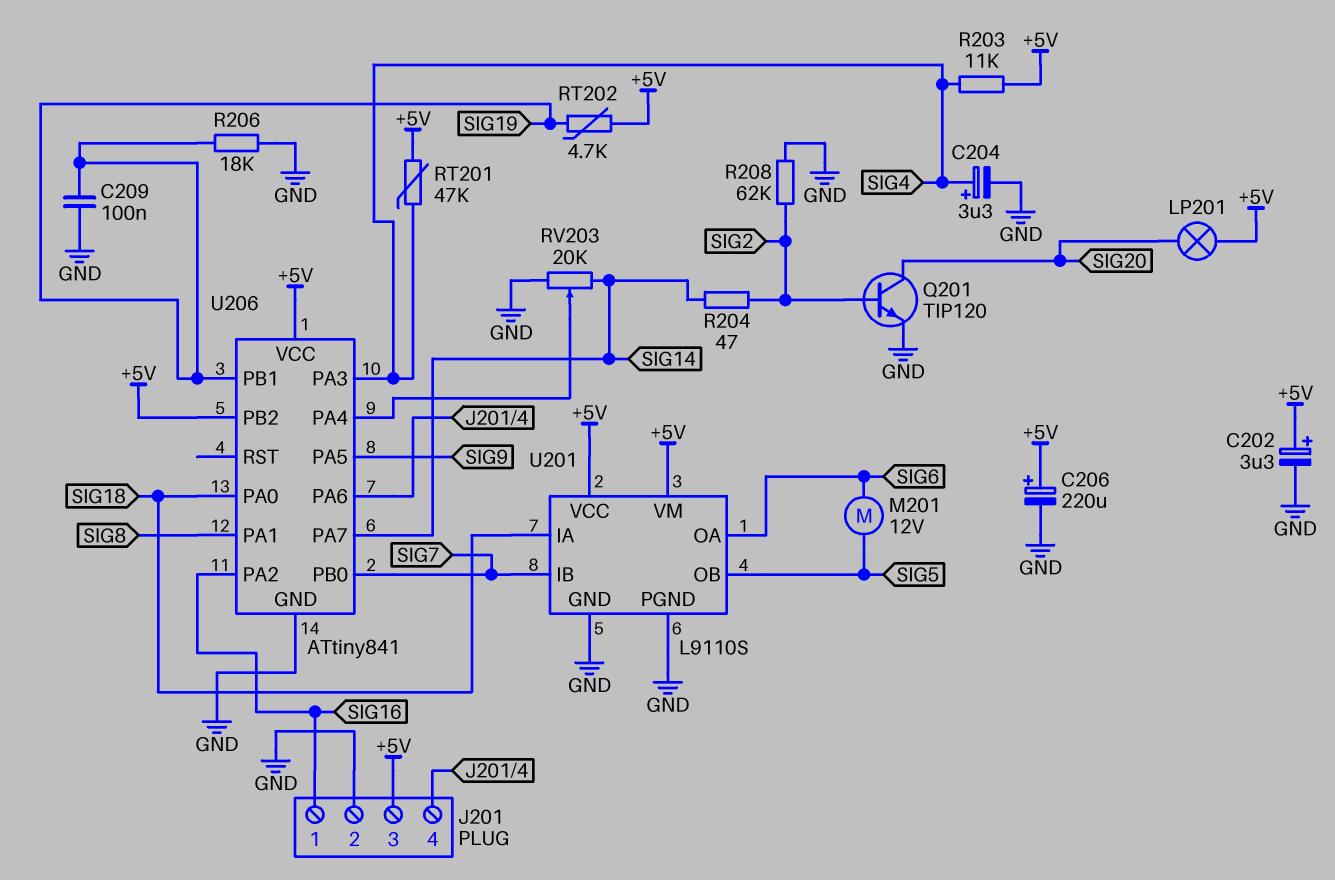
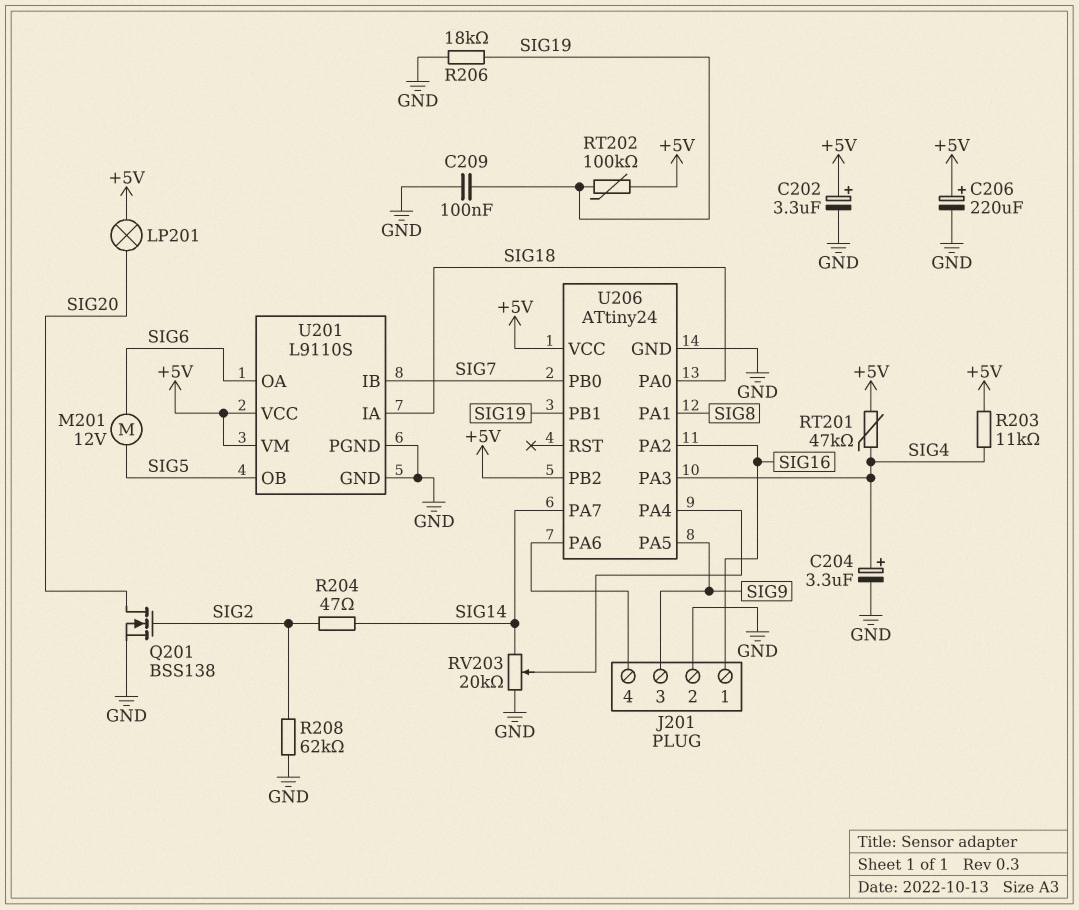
J201 pin 3: +5V -> SIG9
Q201: NPN TIP120 (B SIG2, C SIG20, E GND) -> NMOS BSS138 (G SIG2, D SIG20, S GND)
RT202: 4.7k (+5V, SIG19) -> 100k (+5V, SIG19)
U206: ATtiny841 -> ATtiny24

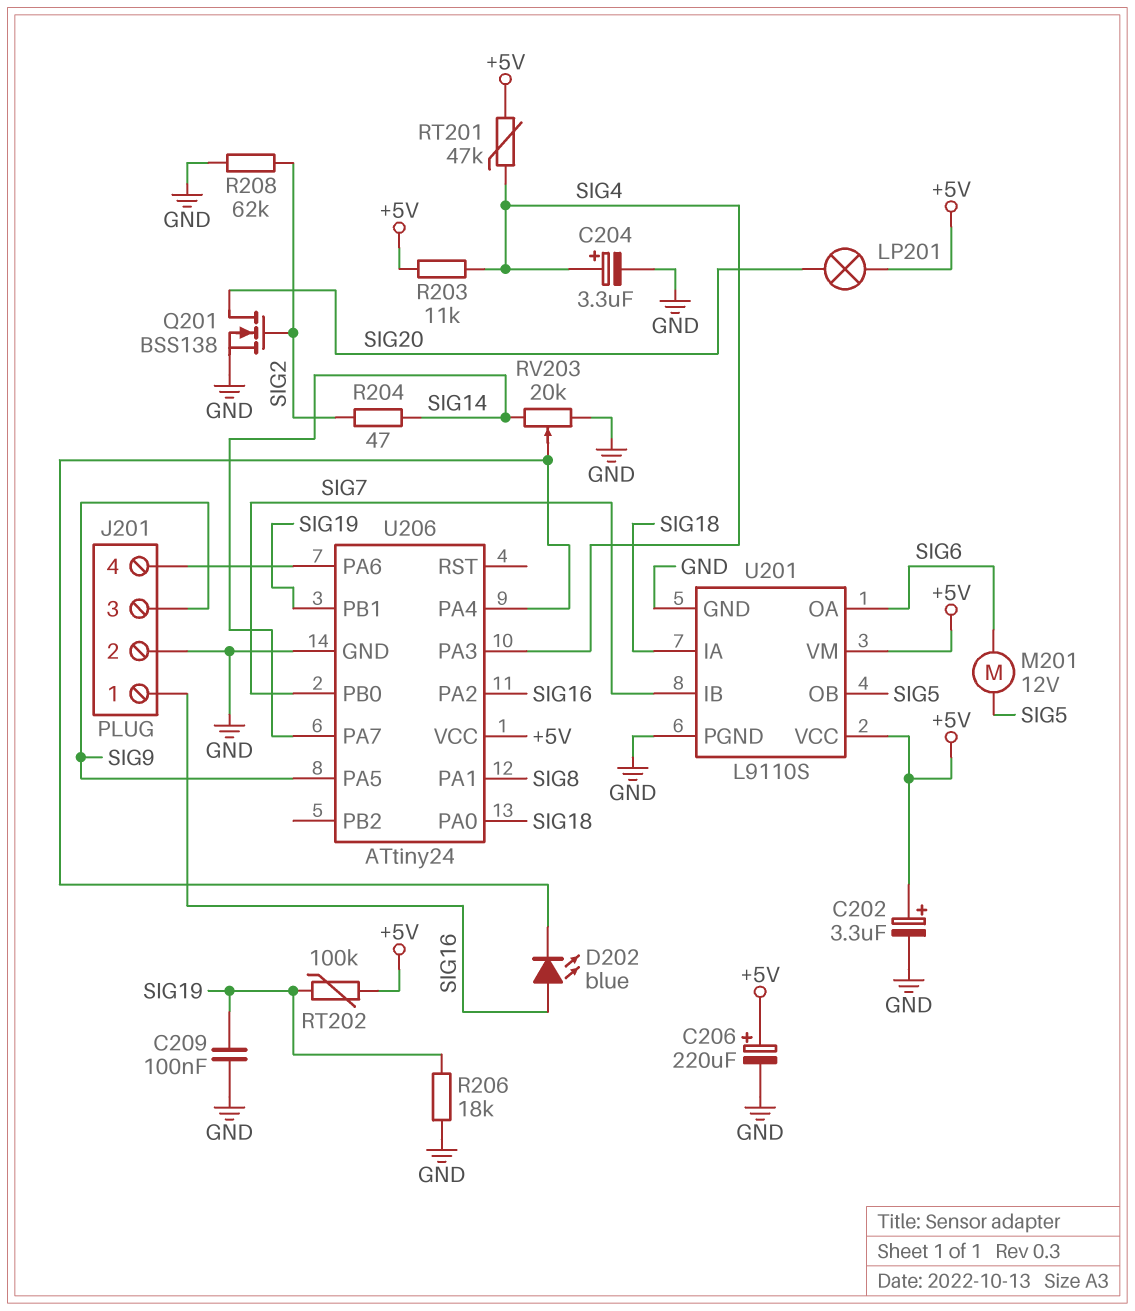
D202: none -> LED blue (A SIG16, K U206/PA4)
U206 pin PB2: +5V -> none

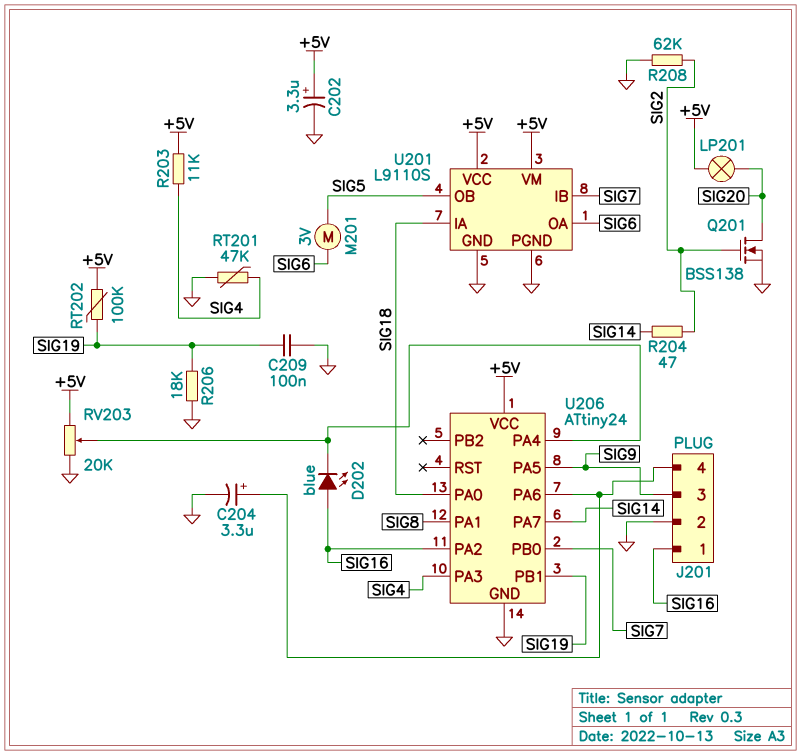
C204: 3.3uF (plus SIG4, minus GND) -> 3.3uF (plus J201/4, minus GND)
C206: 220uF (plus +5V, minus GND) -> none
M201: motor 12V (SIG5, SIG6) -> motor 3V (SIG5, SIG6)
RT201: 47k (+5V, SIG4) -> 47k (GND, SIG4)
RV203: 20k (GND, SIG14, wiper U206/PA4) -> 20k (+5V, GND, wiper U206/PA4)

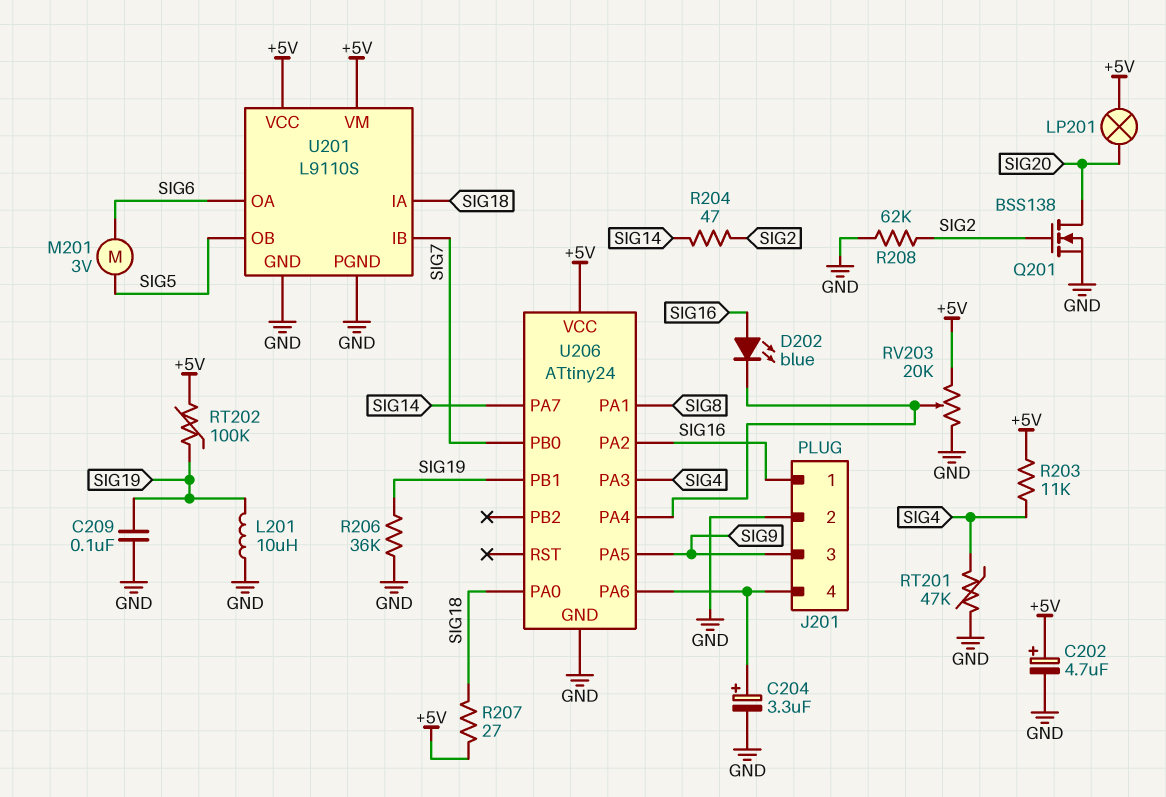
C202: 3.3uF (plus +5V, minus GND) -> 4.7uF (plus +5V, minus GND)
L201: none -> 10uH (GND, SIG19)
R206: 18k (GND, SIG19) -> 36k (GND, SIG19)
R207: none -> 27 (+5V, SIG18)

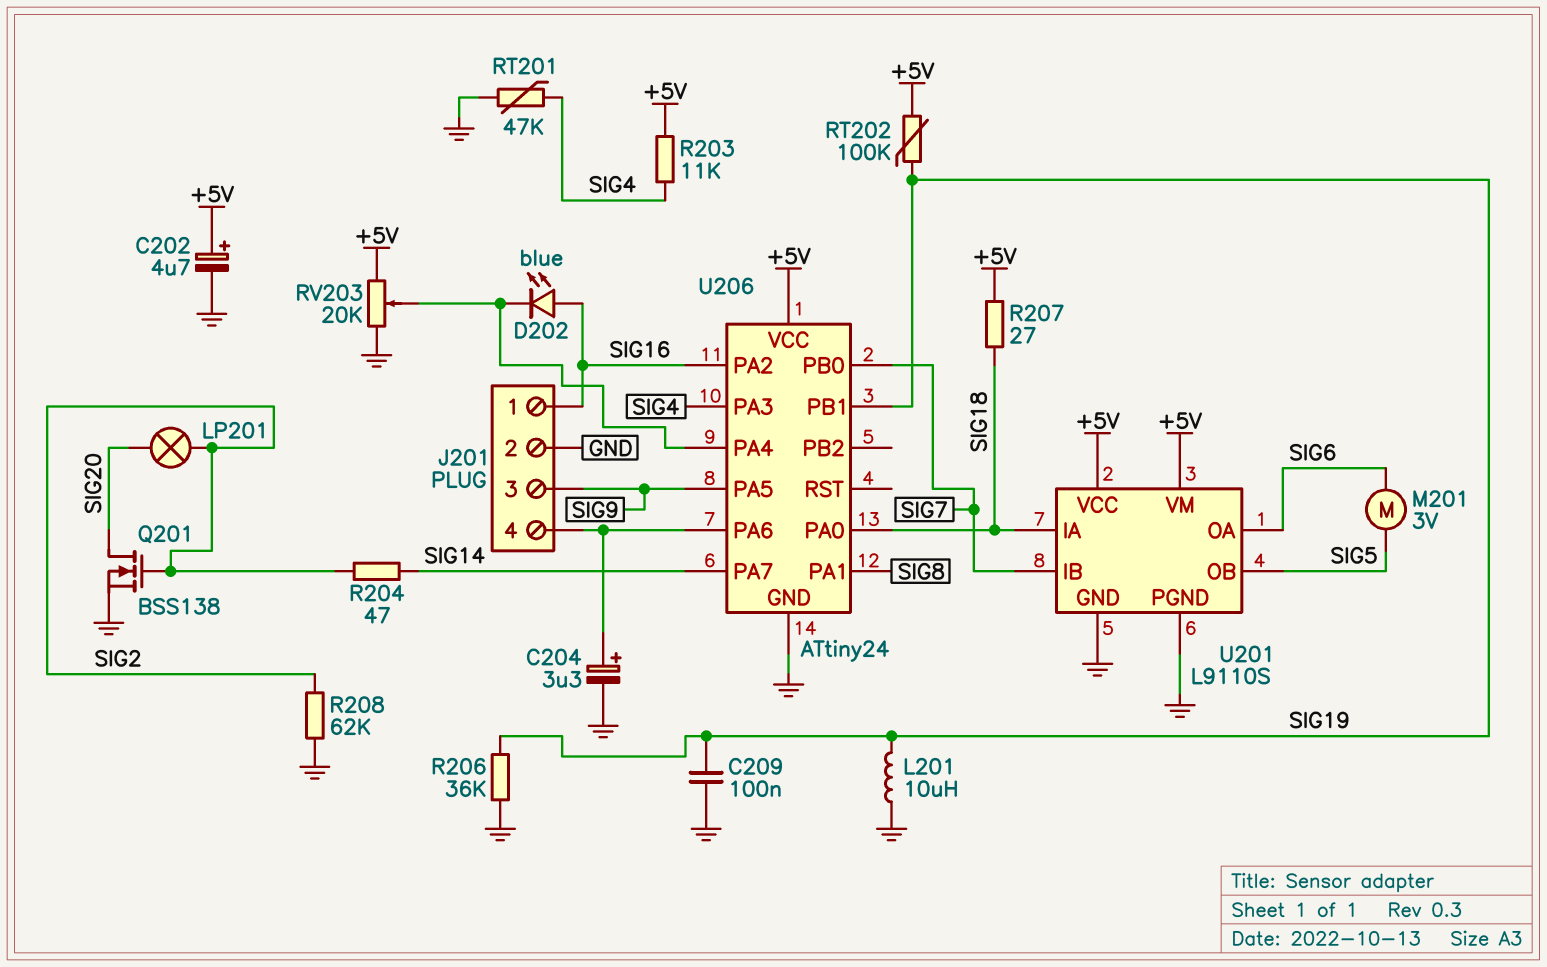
LP201: lamp (+5V, SIG20) -> lamp (SIG2, SIG20)

